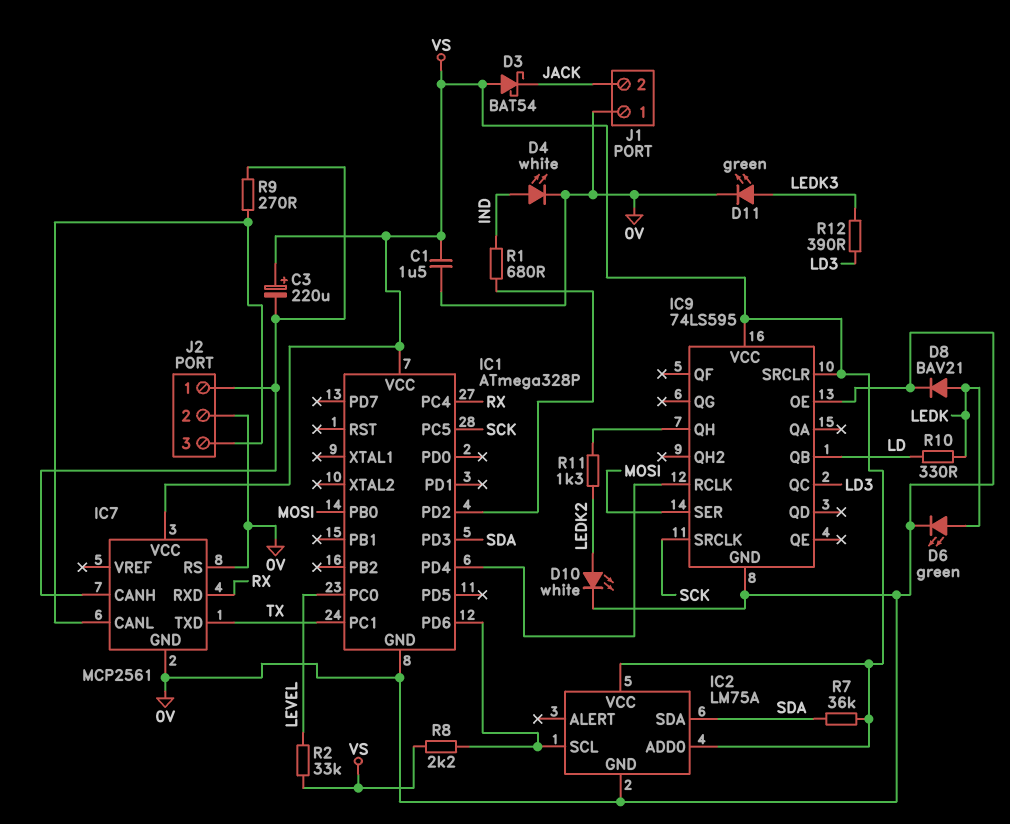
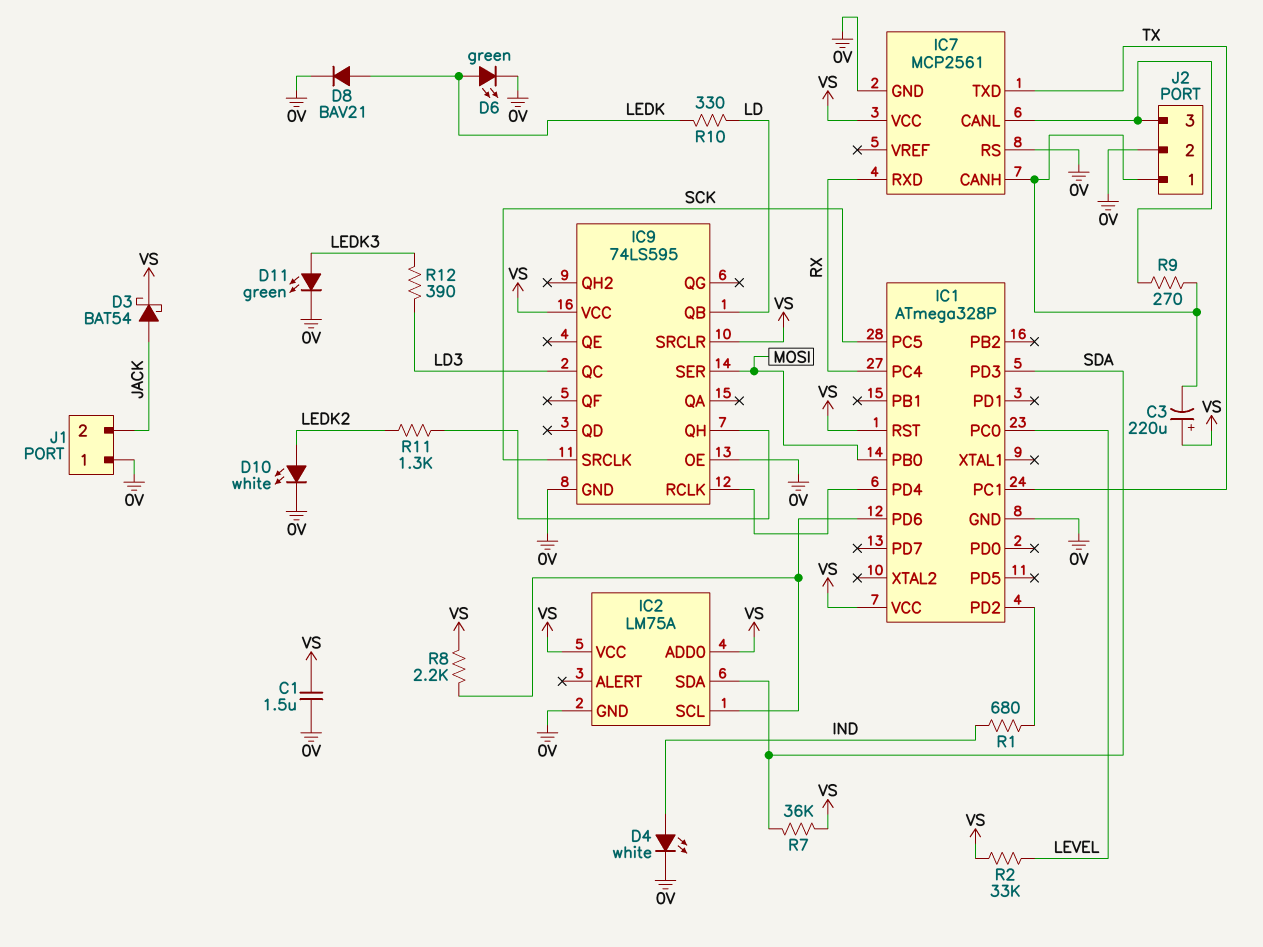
D3: schottky BAT54 (A VS, K JACK) -> schottky BAT54 (A JACK, K VS)
IC1 pin RST: none -> VS

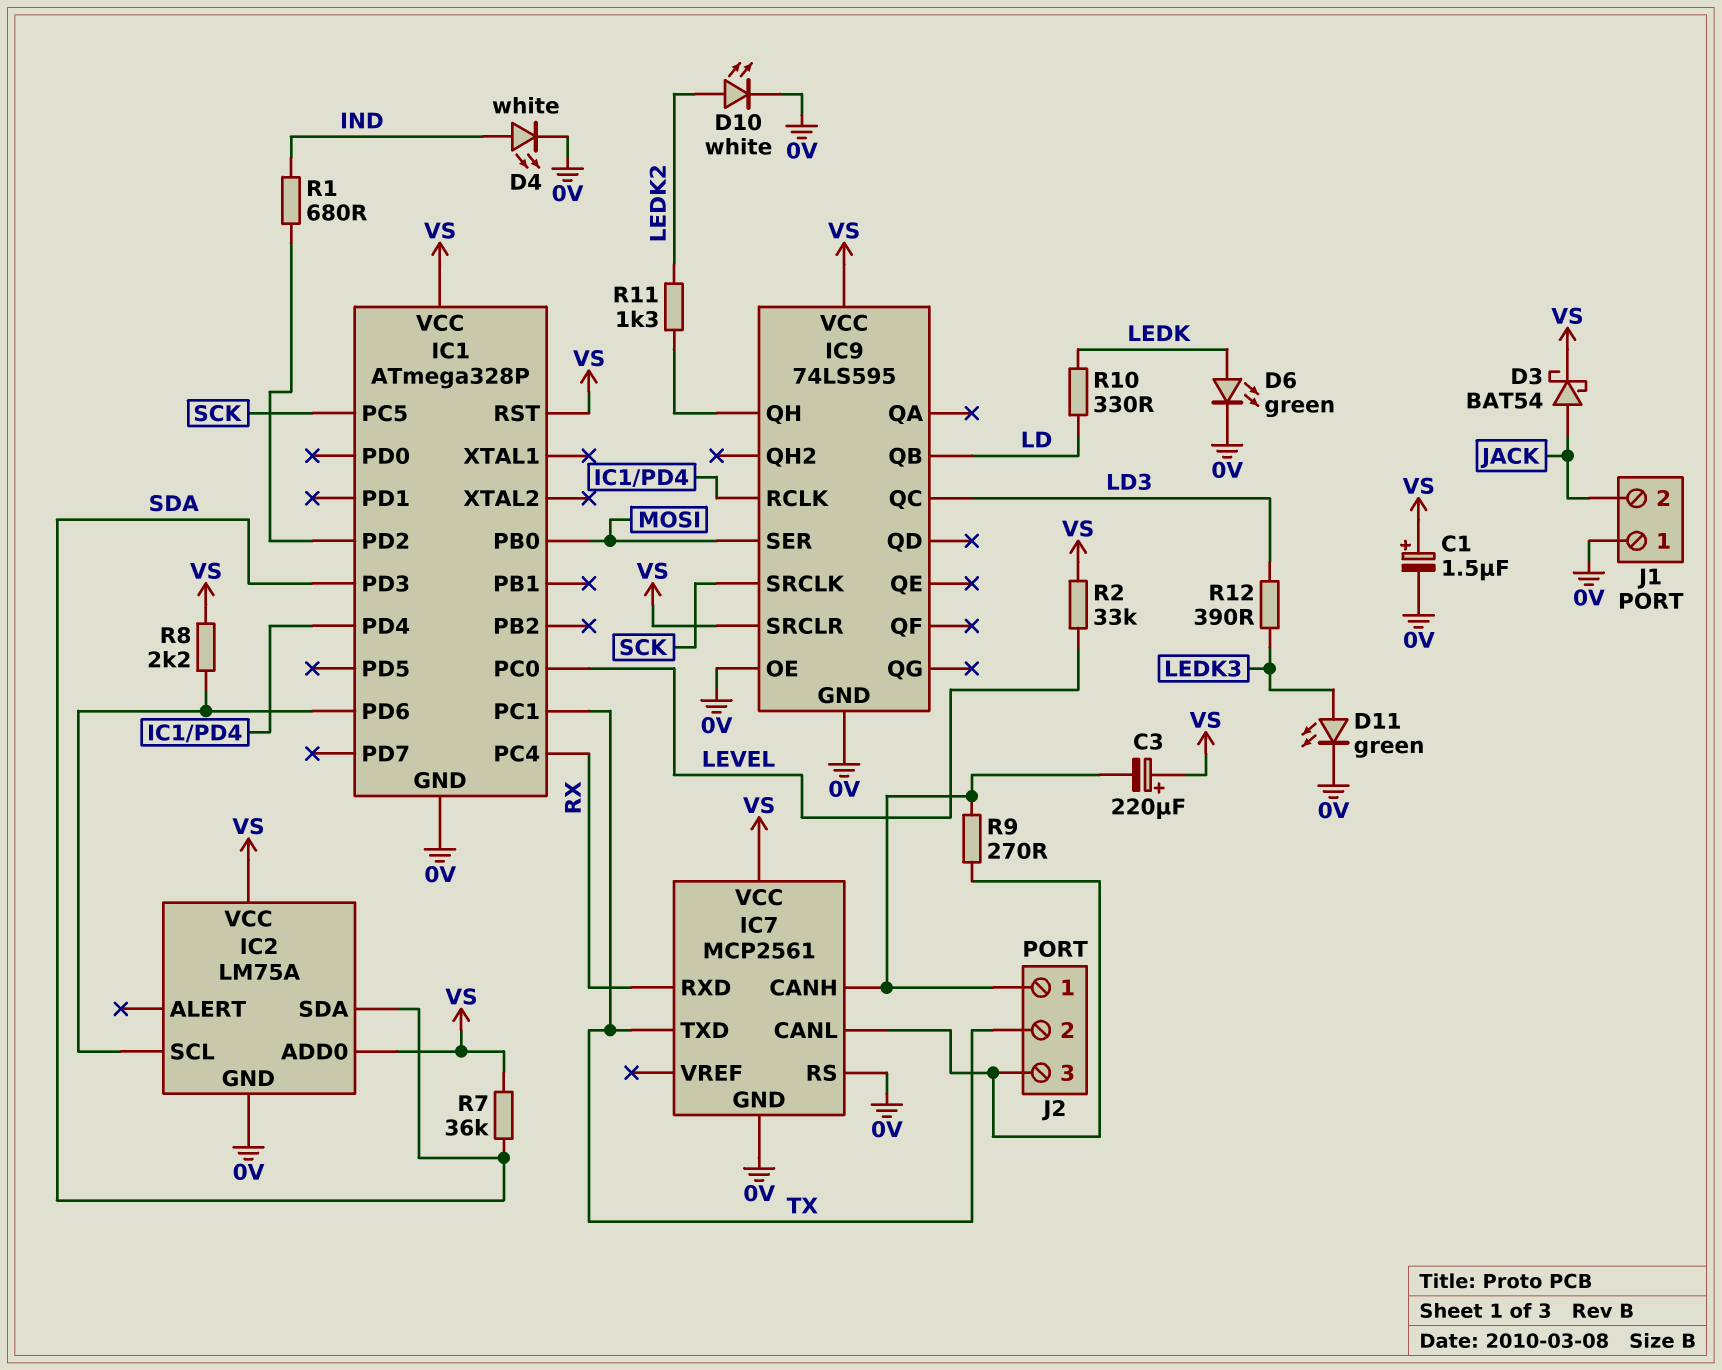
C1: 1.5uF (0V, VS) -> 1.5uF (plus VS, minus 0V)
D8: diode BAV21 (A LEDK, K 0V) -> none
J2 pin 2: 0V -> TX

